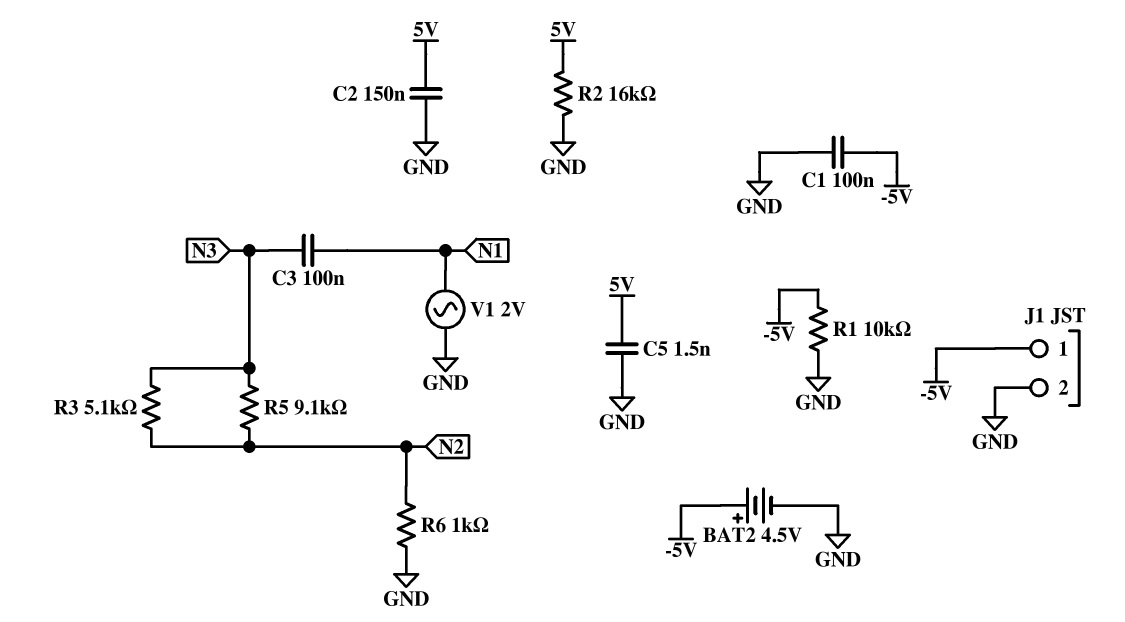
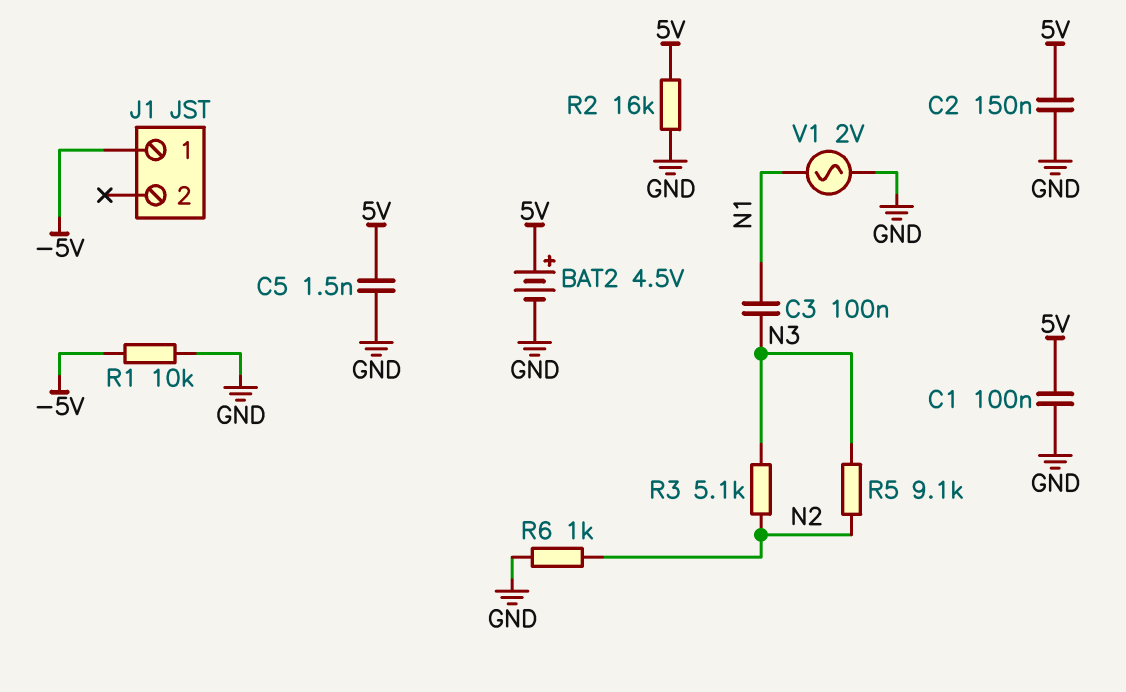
BAT2: 4.5V (plus -5V, minus GND) -> 4.5V (plus 5V, minus GND)
C1: 100nF (-5V, GND) -> 100nF (5V, GND)
J1 pin 2: GND -> none

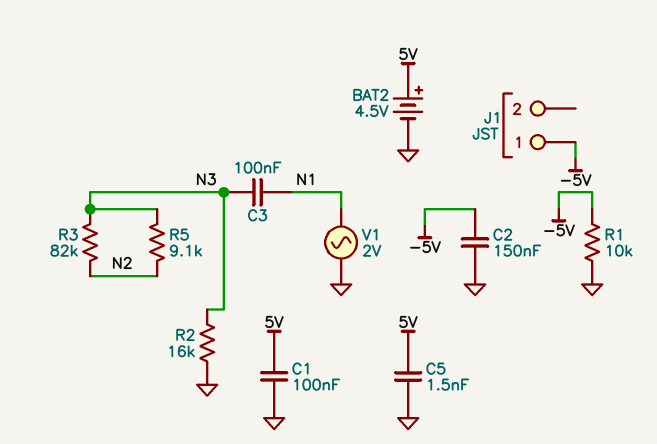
C2: 150nF (5V, GND) -> 150nF (-5V, GND)
R2: 16k (5V, GND) -> 16k (GND, N3)
R3: 5.1k (N2, N3) -> 82k (N2, N3)
R6: 1k (GND, N2) -> none

